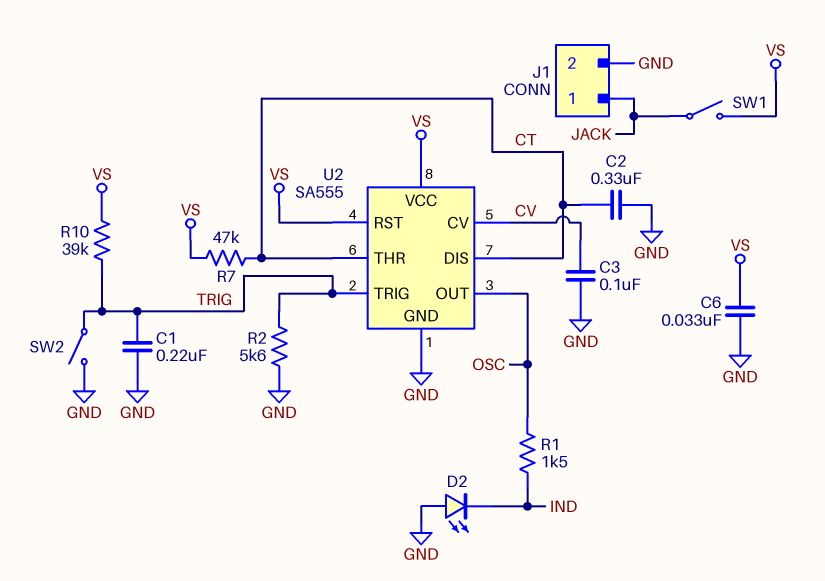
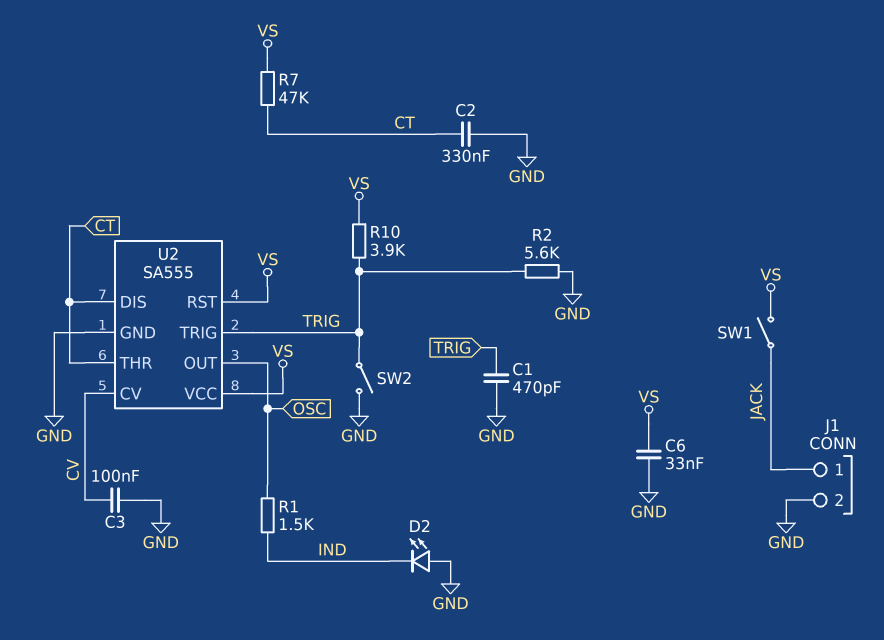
C1: 220nF (GND, TRIG) -> 470pF (GND, TRIG)
R10: 39k (TRIG, VS) -> 3.9k (TRIG, VS)

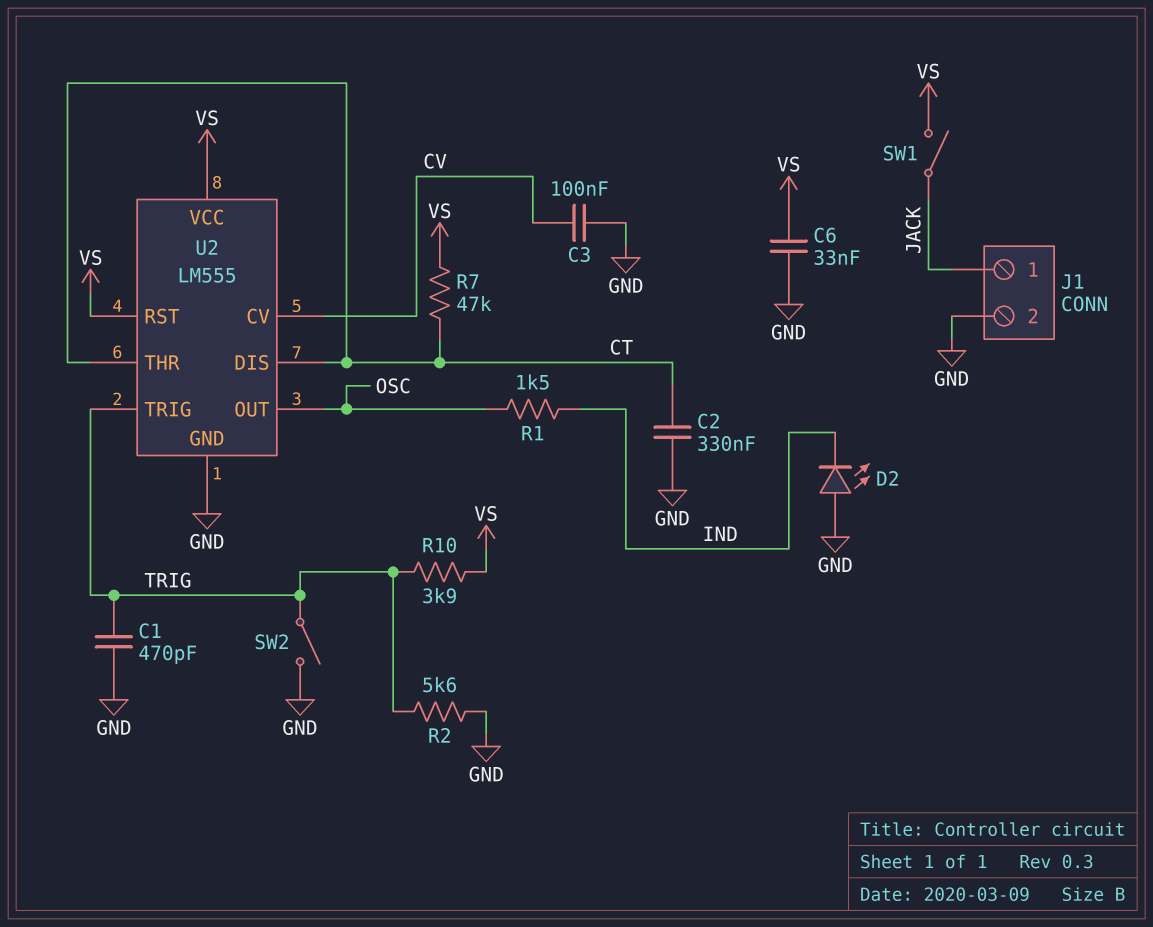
U2: SA555 -> LM555

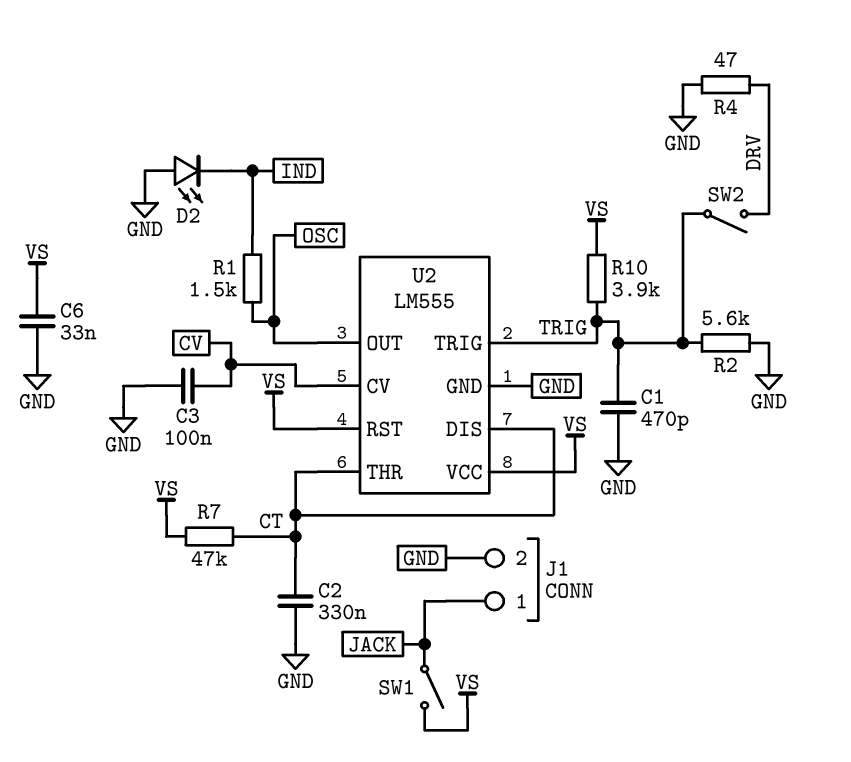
R4: none -> 47 (DRV, GND)
SW2: switch (GND, TRIG) -> switch (DRV, TRIG)

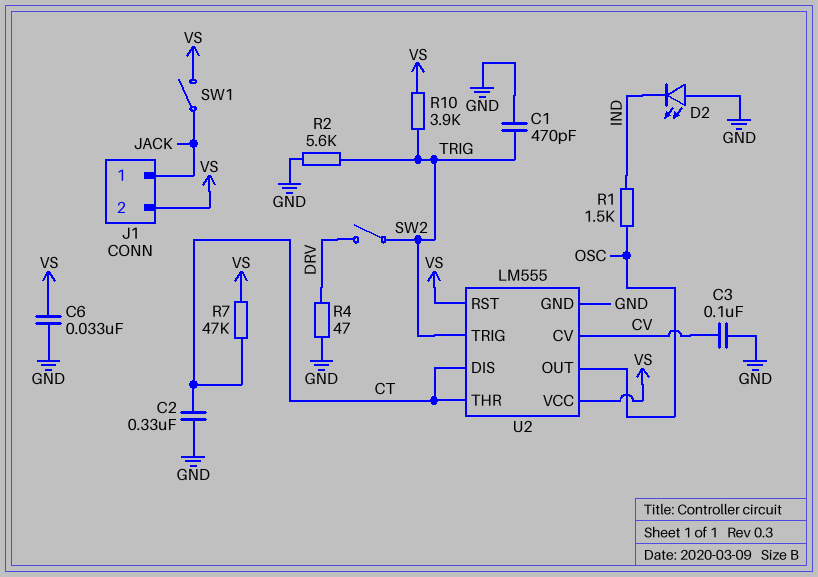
J1 pin 2: GND -> VS

